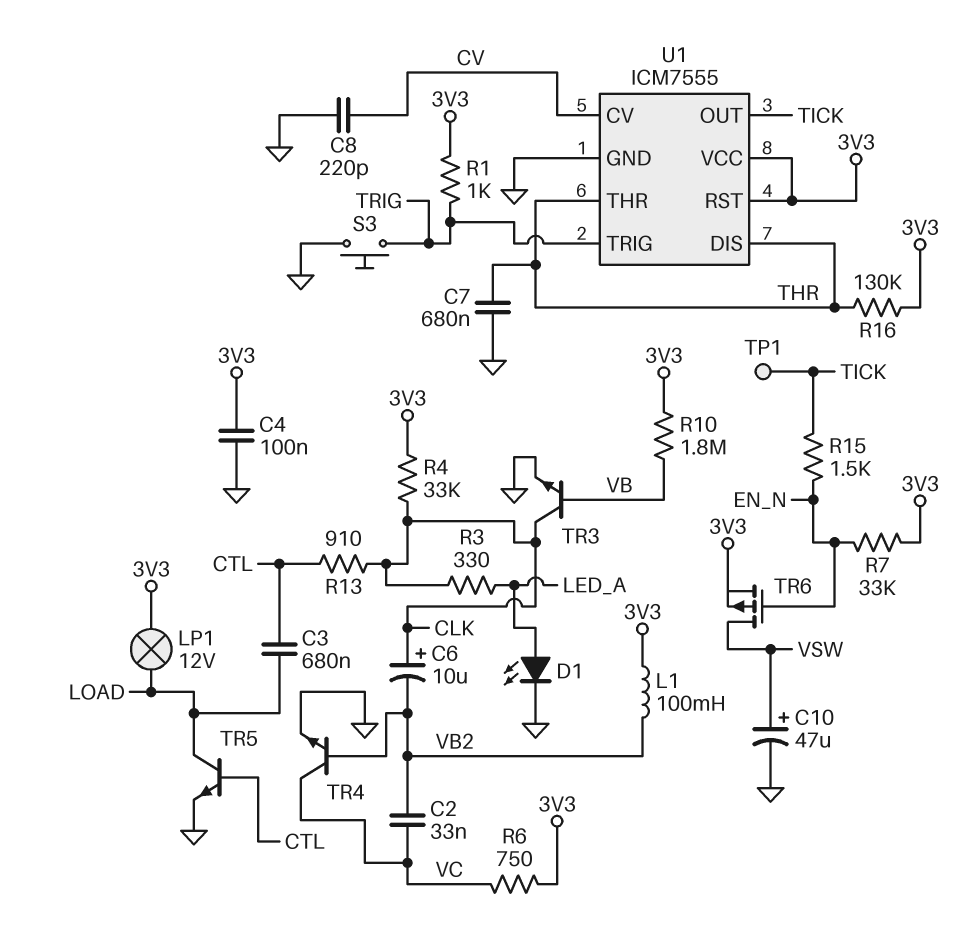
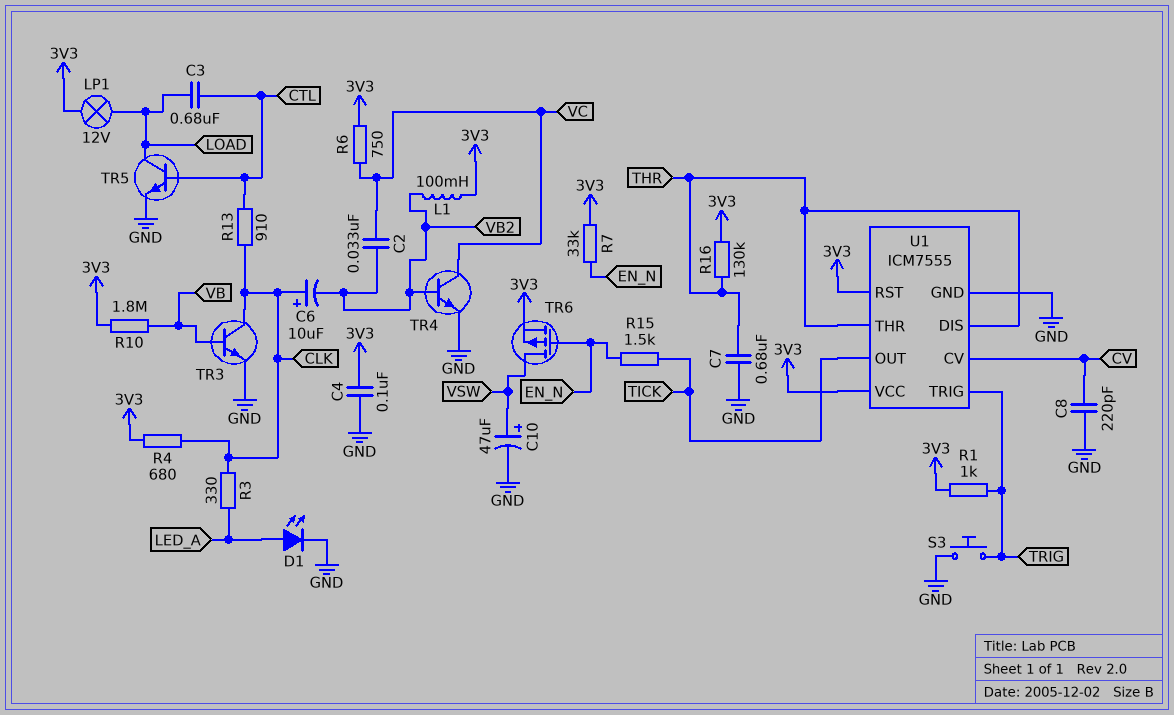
R4: 33k (3V3, CLK) -> 680 (3V3, CLK)
TP1: test point (TICK) -> none

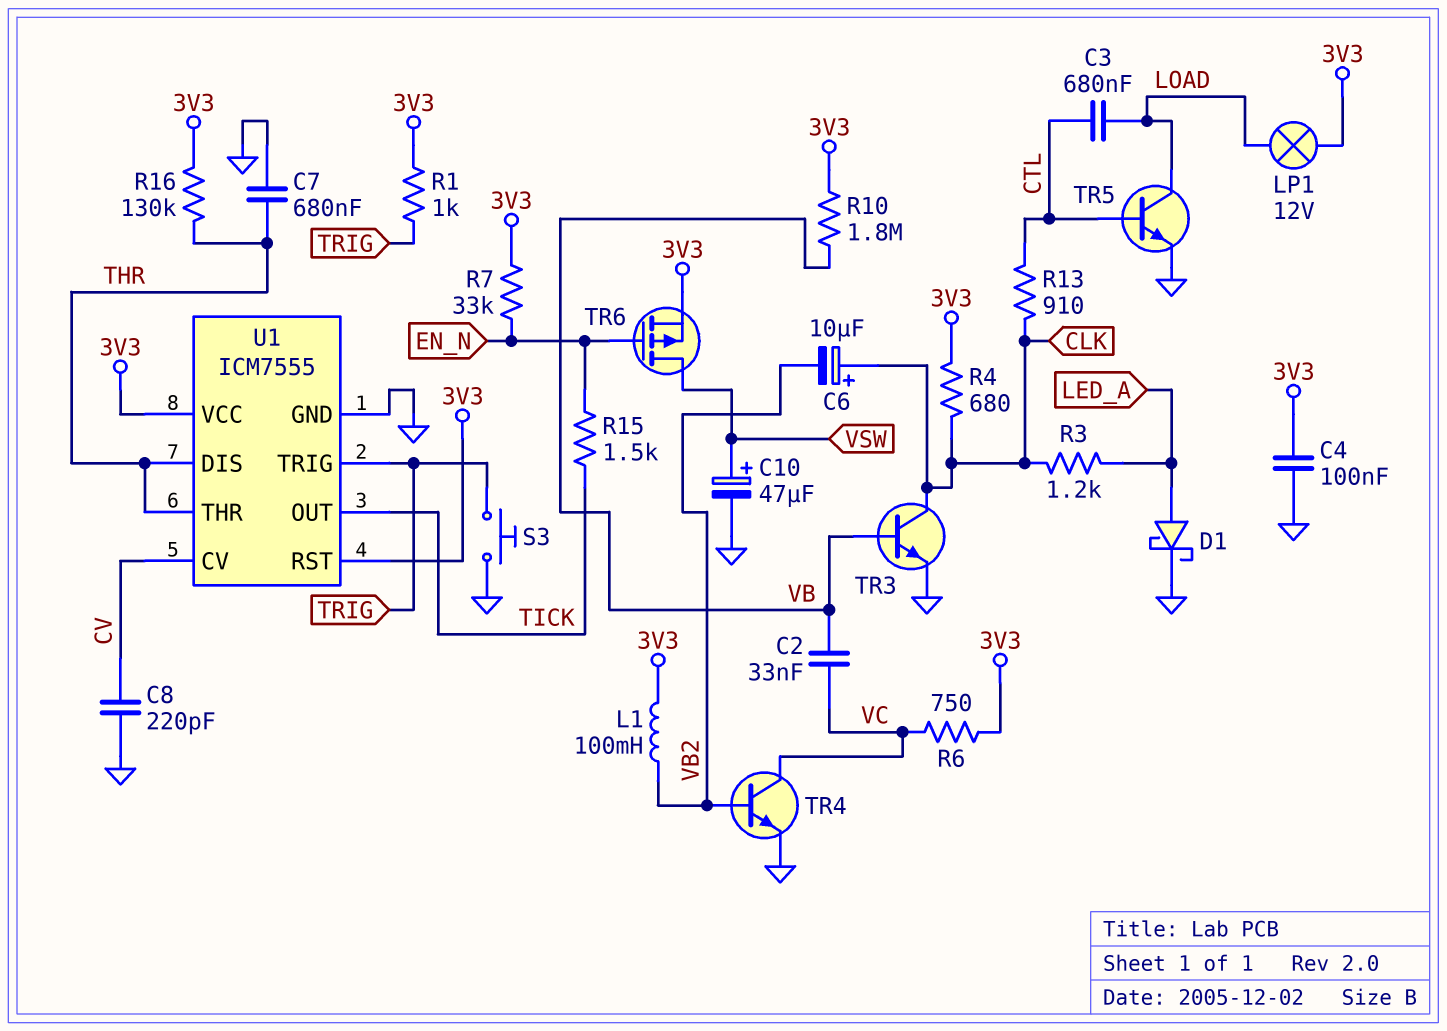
C2: 33nF (VB2, VC) -> 33nF (VB, VC)
D1: LED (A LED_A, K GND) -> schottky (A LED_A, K GND)
R3: 330 (CLK, LED_A) -> 1.2k (CLK, LED_A)

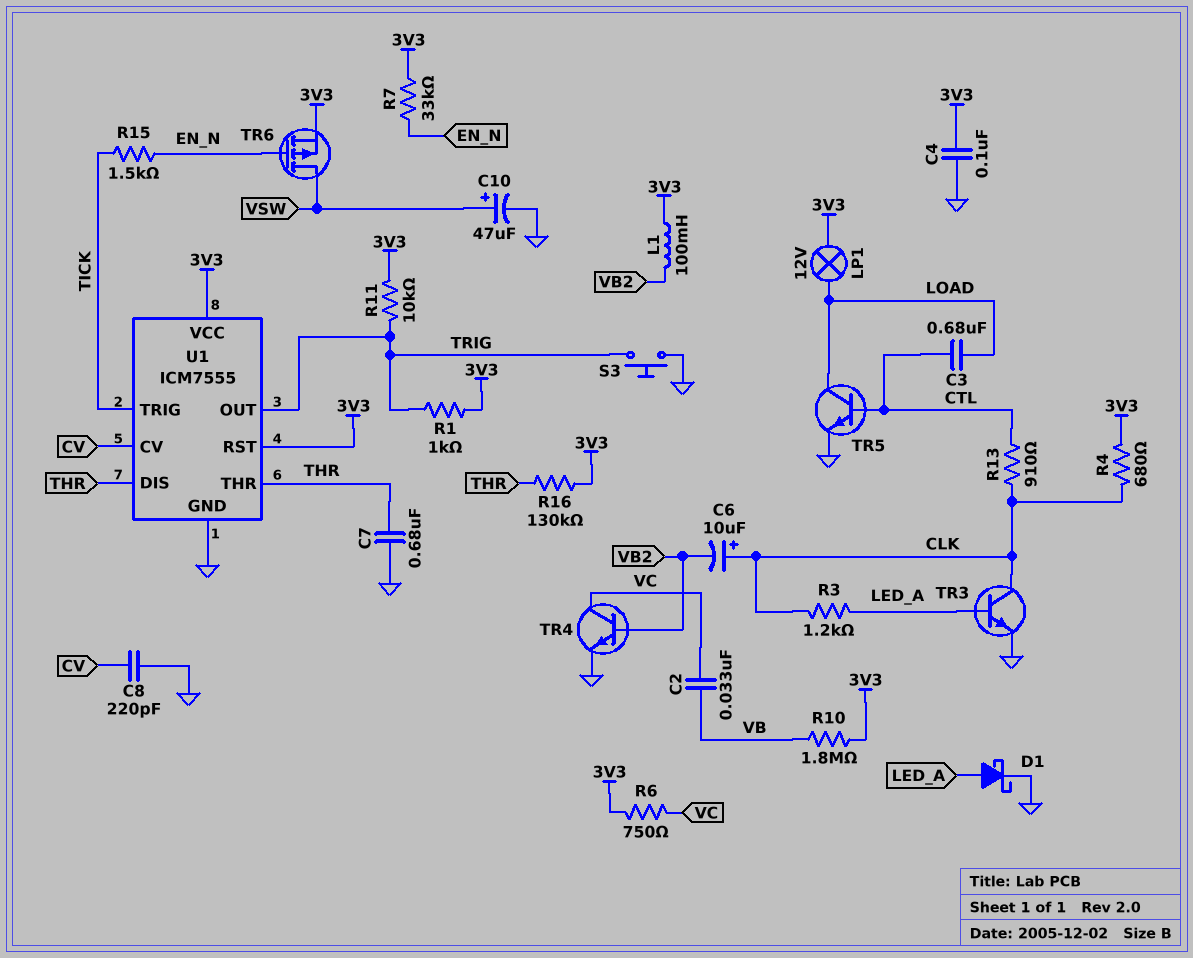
R11: none -> 10k (3V3, TRIG)
TR3: NPN (B VB, C CLK, E GND) -> NPN (B LED_A, C CLK, E GND)
U1 pin OUT: TICK -> TRIG
U1 pin TRIG: TRIG -> TICK

